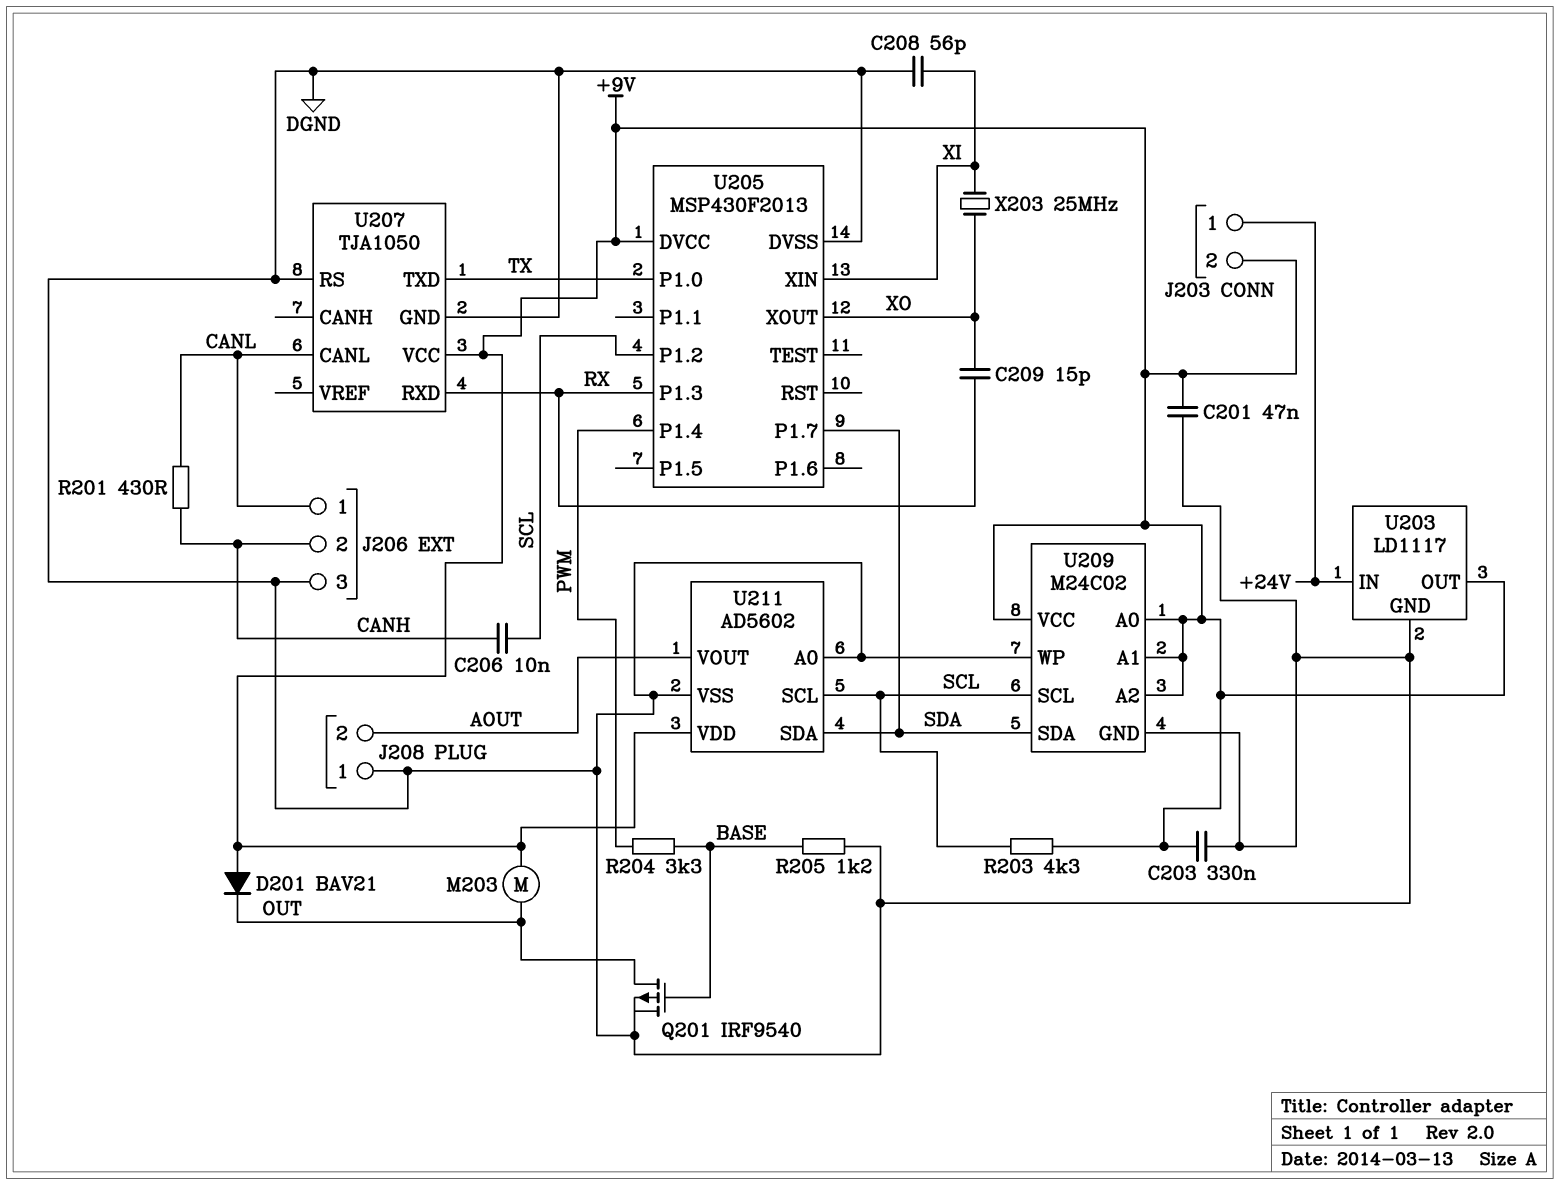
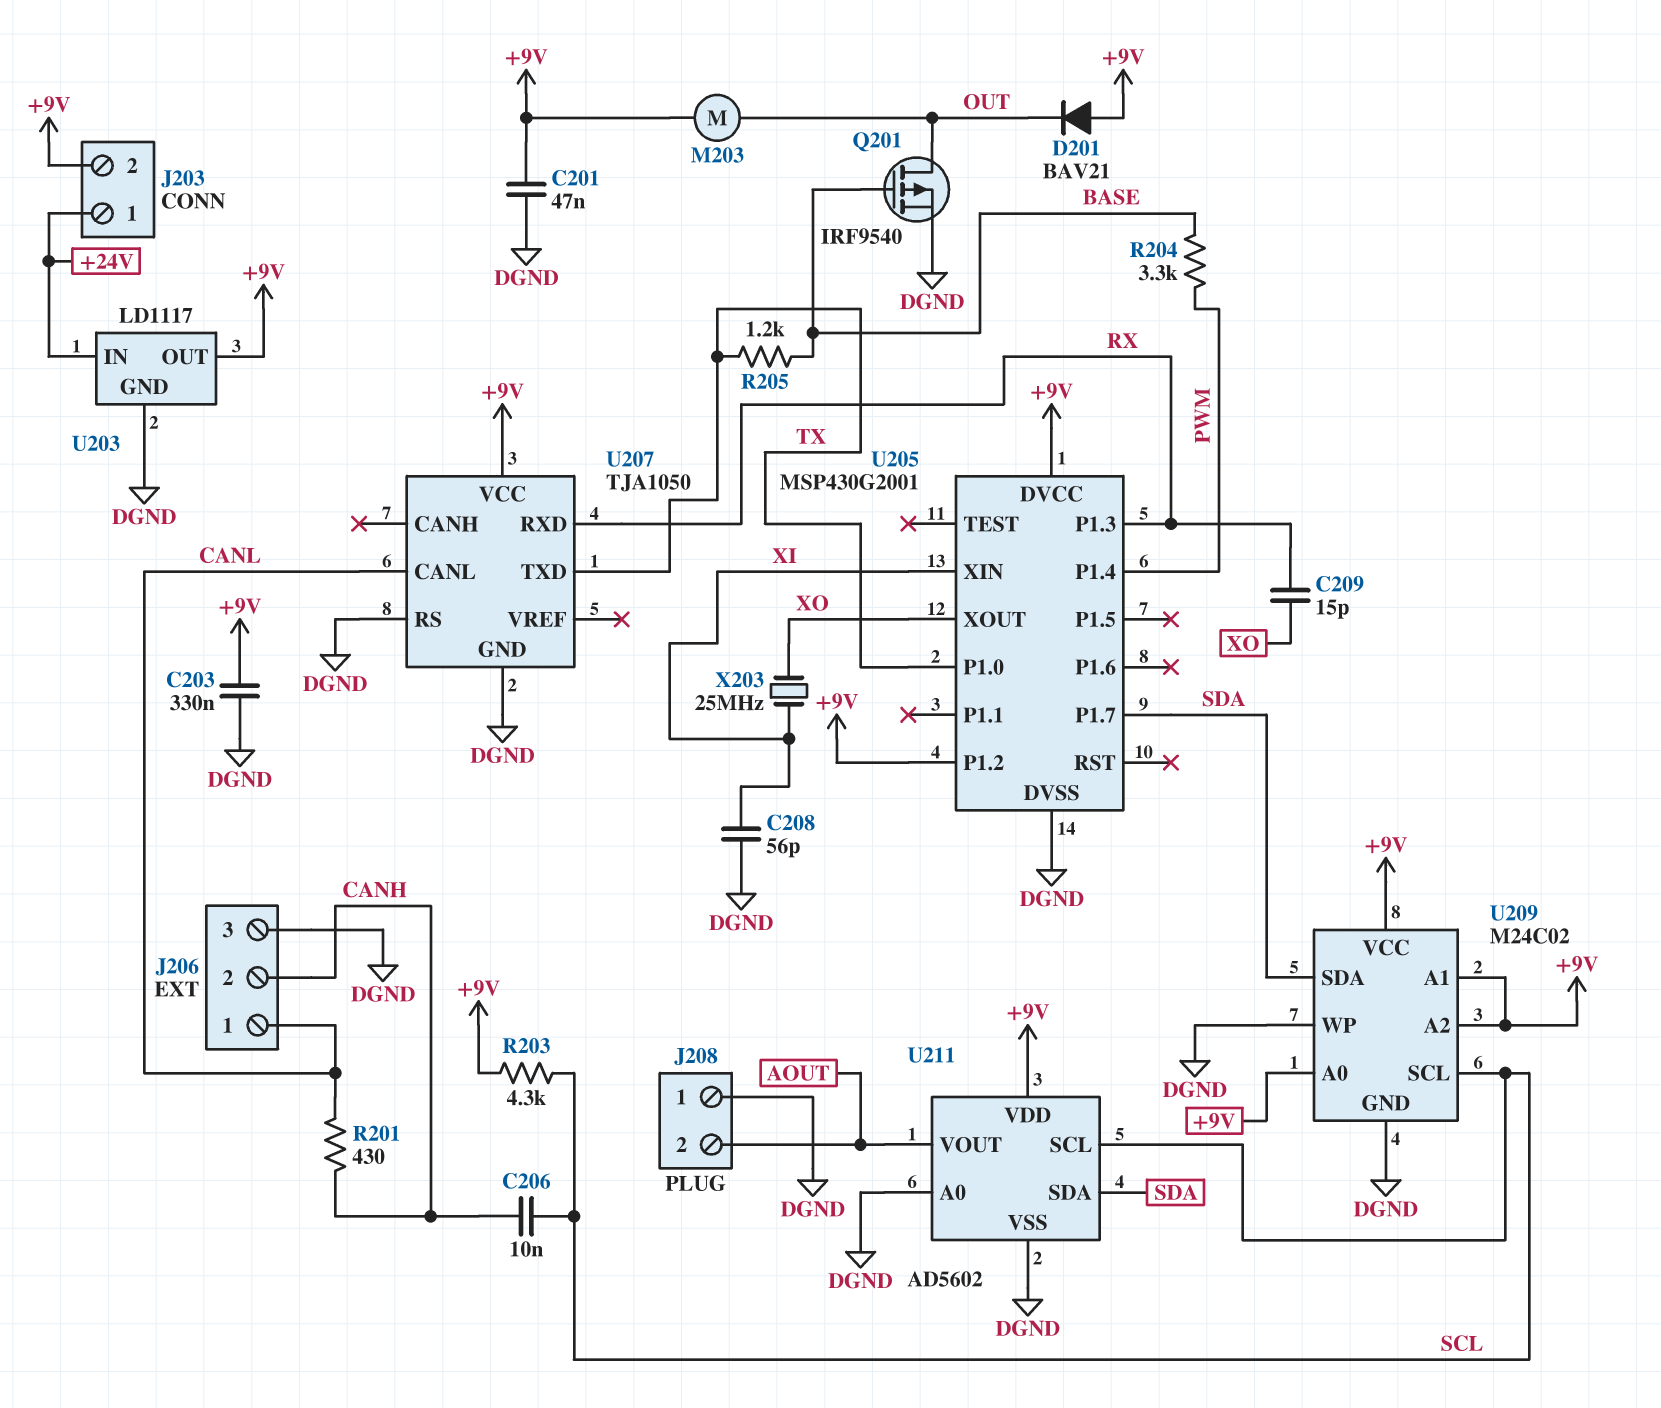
R205: 1.2k (BASE, DGND) -> 1.2k (BASE, TX)
U205: MSP430F2013 -> MSP430G2001
U205 pin P1.2: SCL -> +9V

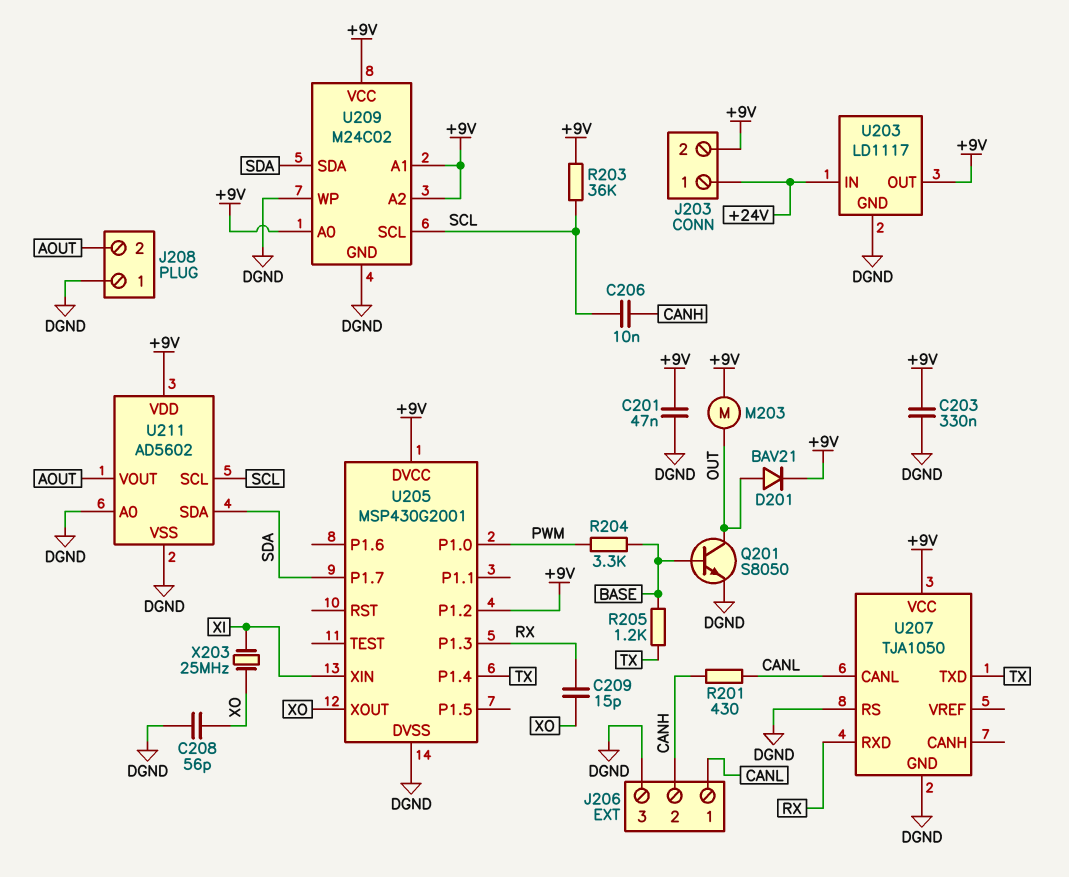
C208: 56pF (DGND, XI) -> 56pF (DGND, XO)
D201: diode BAV21 (A +9V, K OUT) -> diode BAV21 (A OUT, K +9V)
Q201: PMOS IRF9540 (G BASE, D OUT, S DGND) -> NPN S8050 (B BASE, C OUT, E DGND)
R203: 4.3k (+9V, SCL) -> 36k (+9V, SCL)
U205 pin P1.0: TX -> PWM
U205 pin P1.4: PWM -> TX

